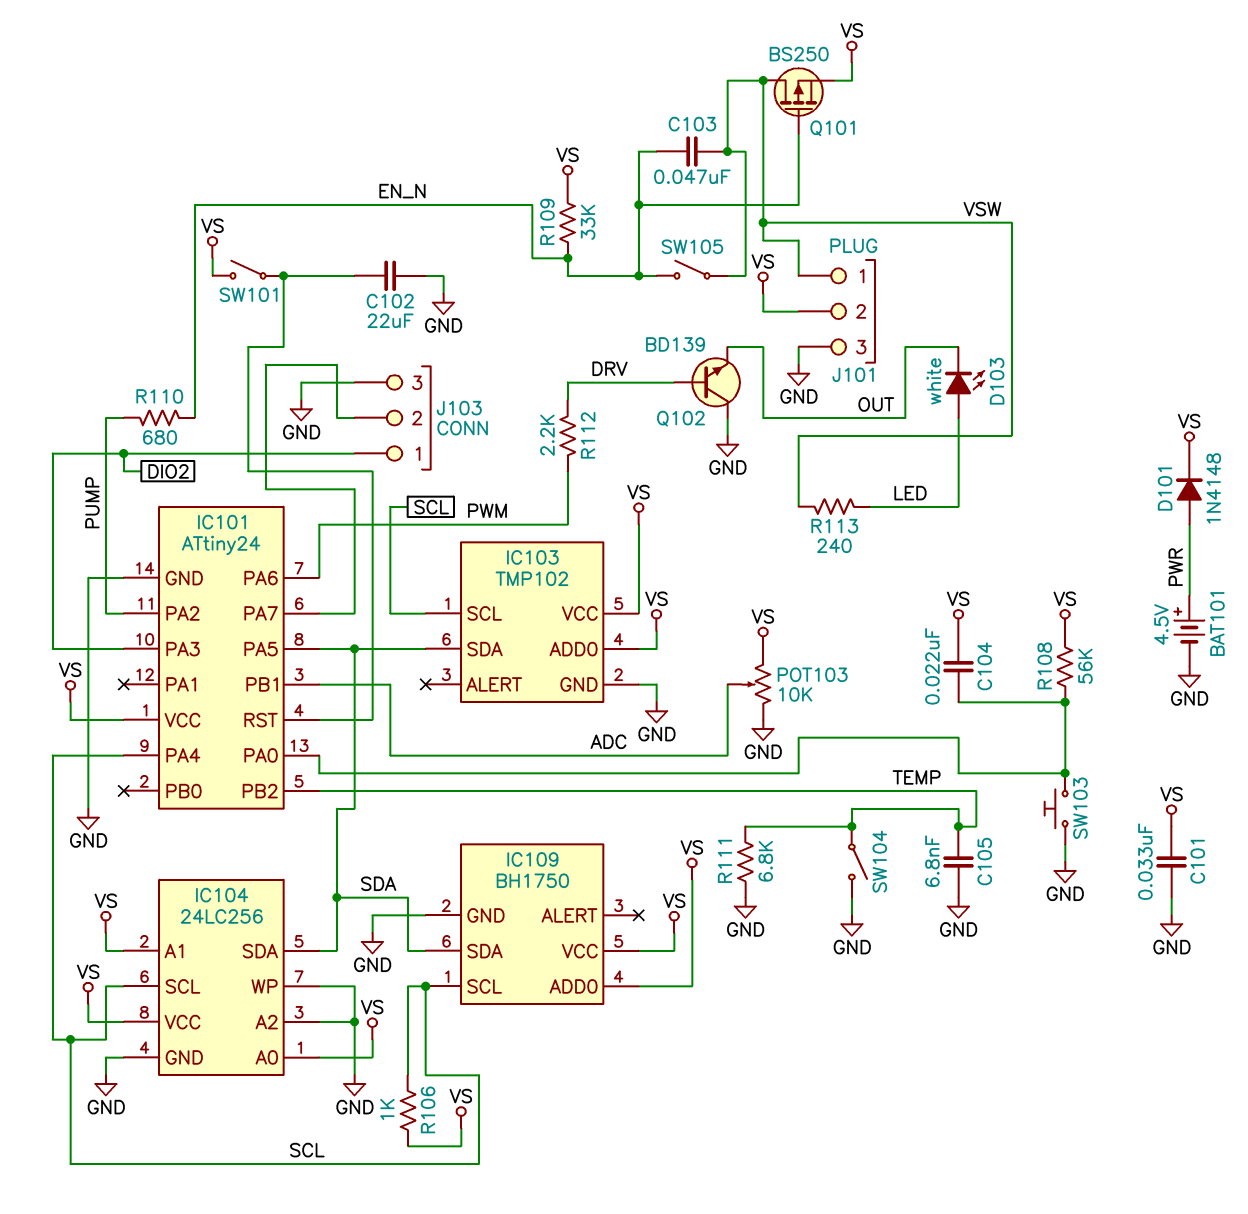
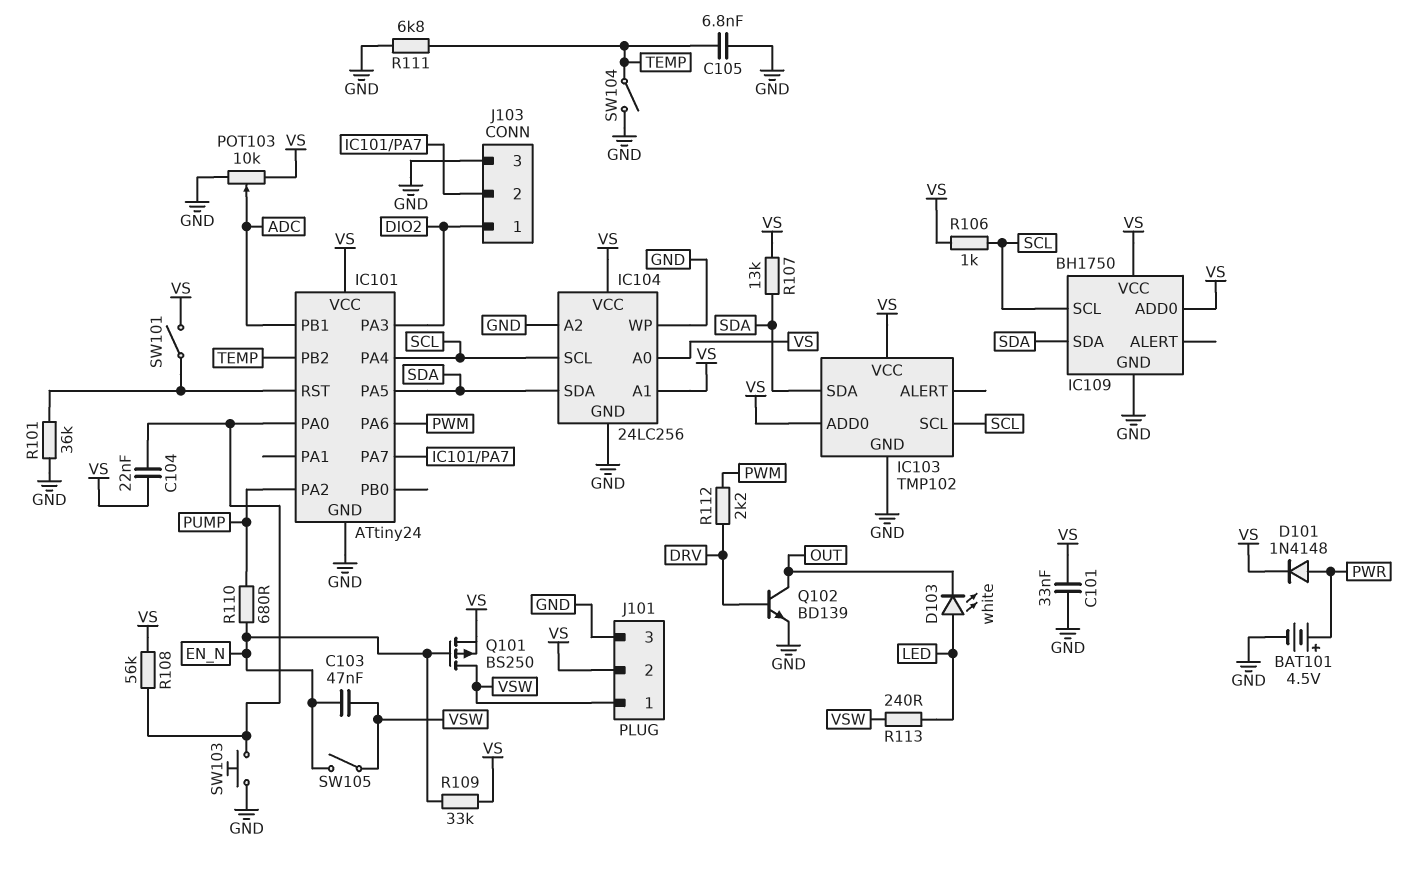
C102: 22uF (GND, IC101/RST) -> none
Q102: NPN BD139 (B DRV, C GND, E OUT) -> NPN BD139 (B DRV, C OUT, E GND)
R101: none -> 36k (GND, IC101/RST)
R107: none -> 13k (SDA, VS)

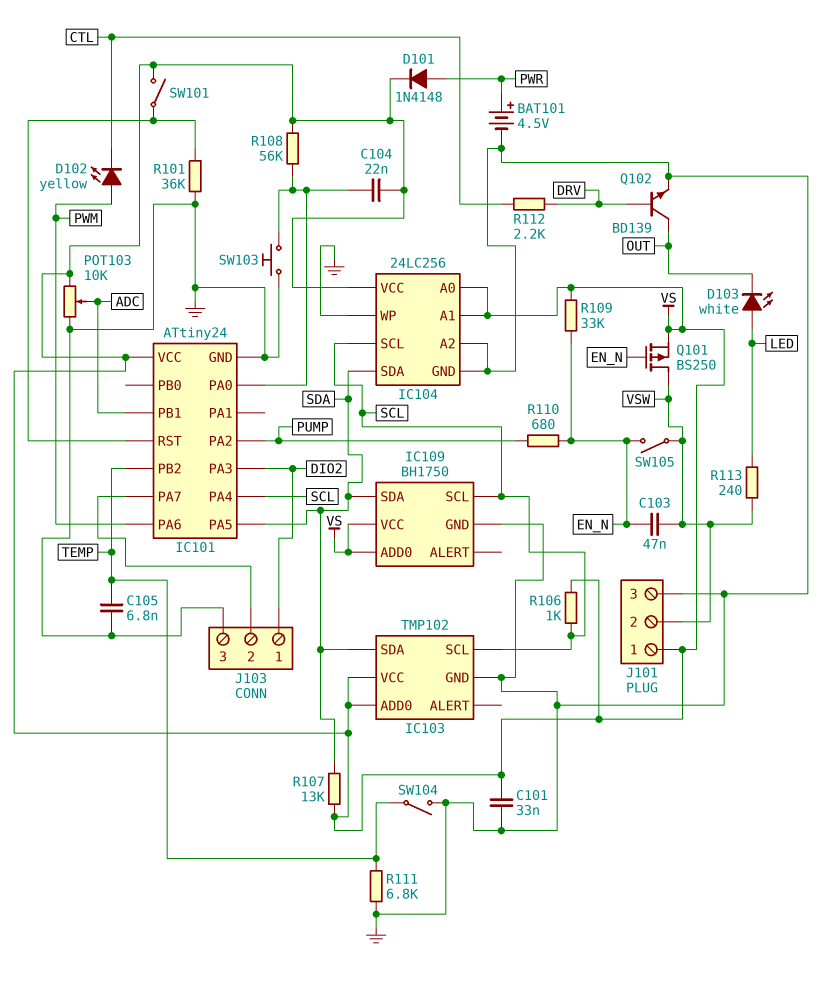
D102: none -> LED yellow (A PWM, K CTL)
J101 pin 1: VSW -> VS
J101 pin 2: VS -> VSW
R112: 2.2k (DRV, PWM) -> 2.2k (CTL, DRV)

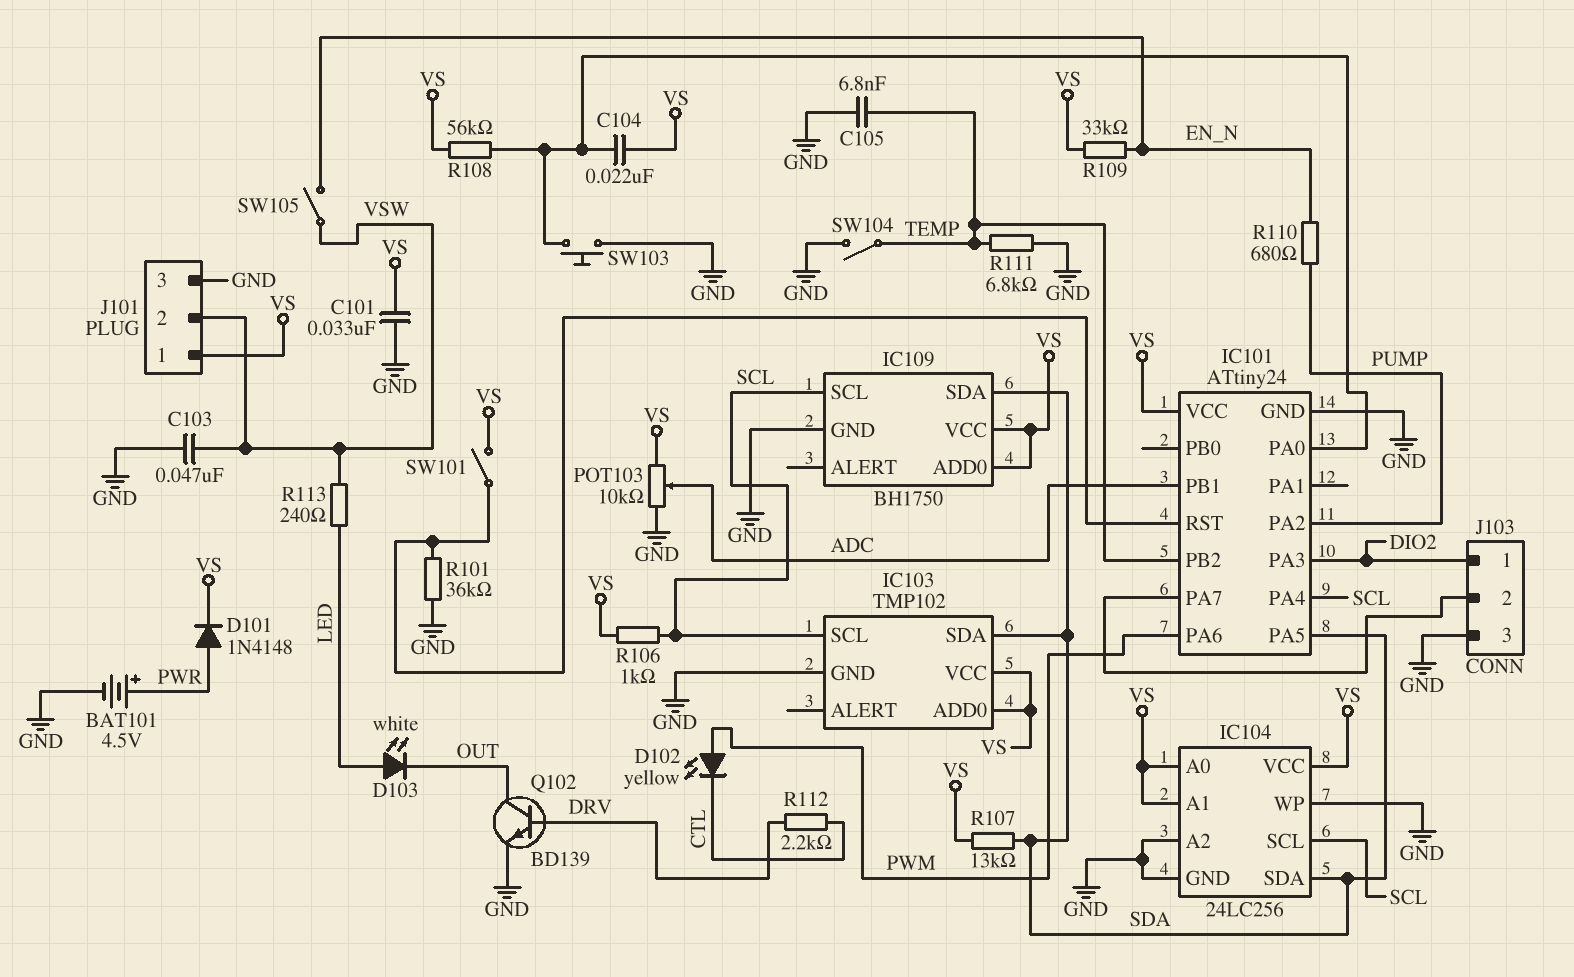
C103: 47nF (EN_N, VSW) -> 47nF (GND, VSW)
Q101: PMOS BS250 (G EN_N, D VSW, S VS) -> none

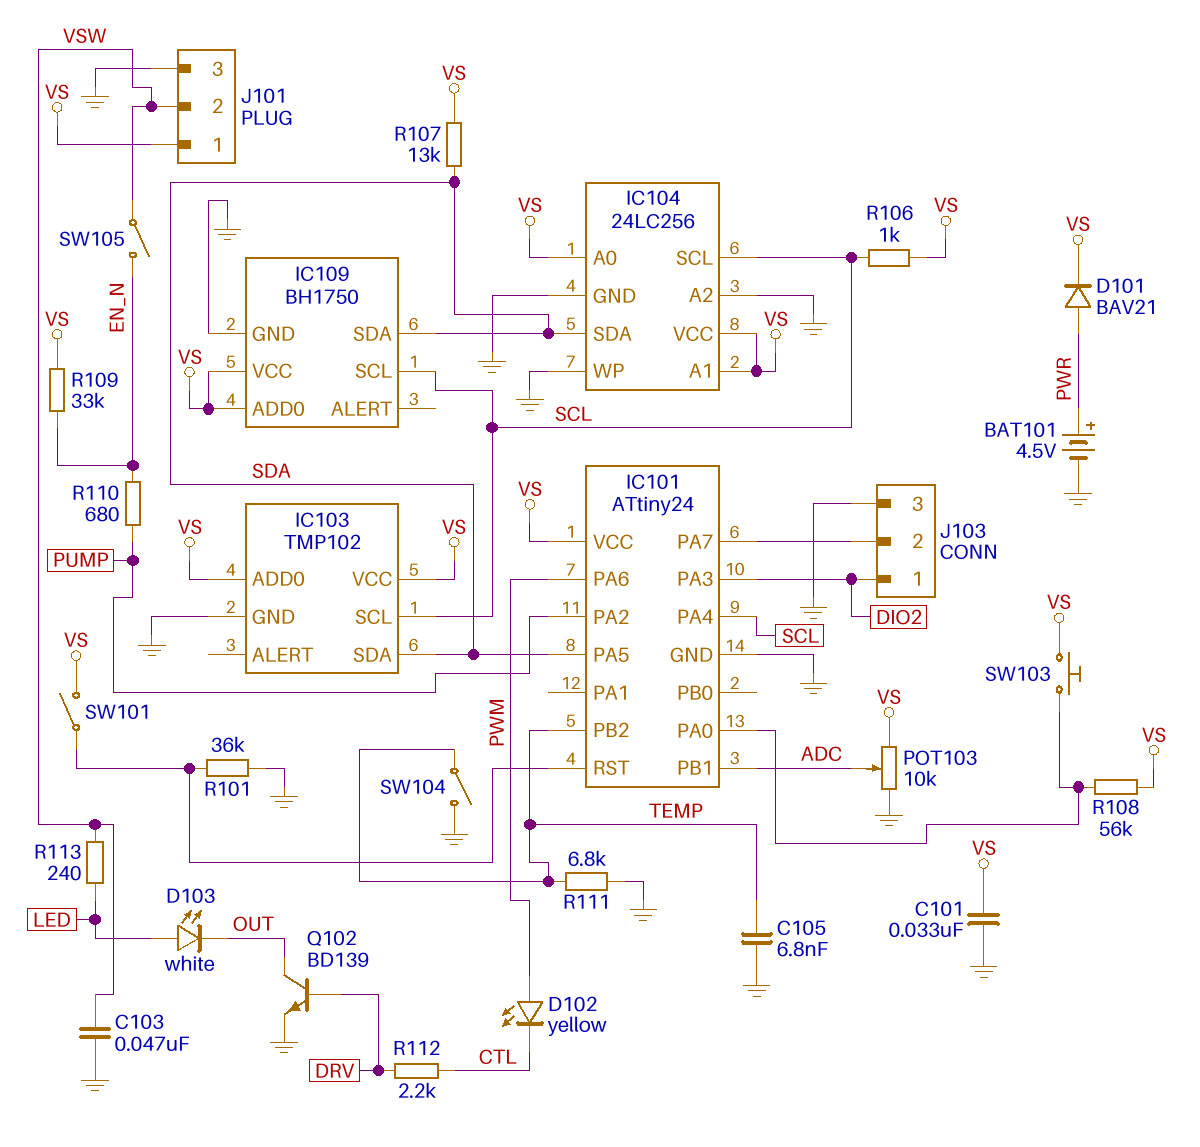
C104: 22nF (IC101/PA0, VS) -> none
D101: diode 1N4148 (A PWR, K VS) -> diode BAV21 (A PWR, K VS)
SW103: button (GND, IC101/PA0) -> button (IC101/PA0, VS)

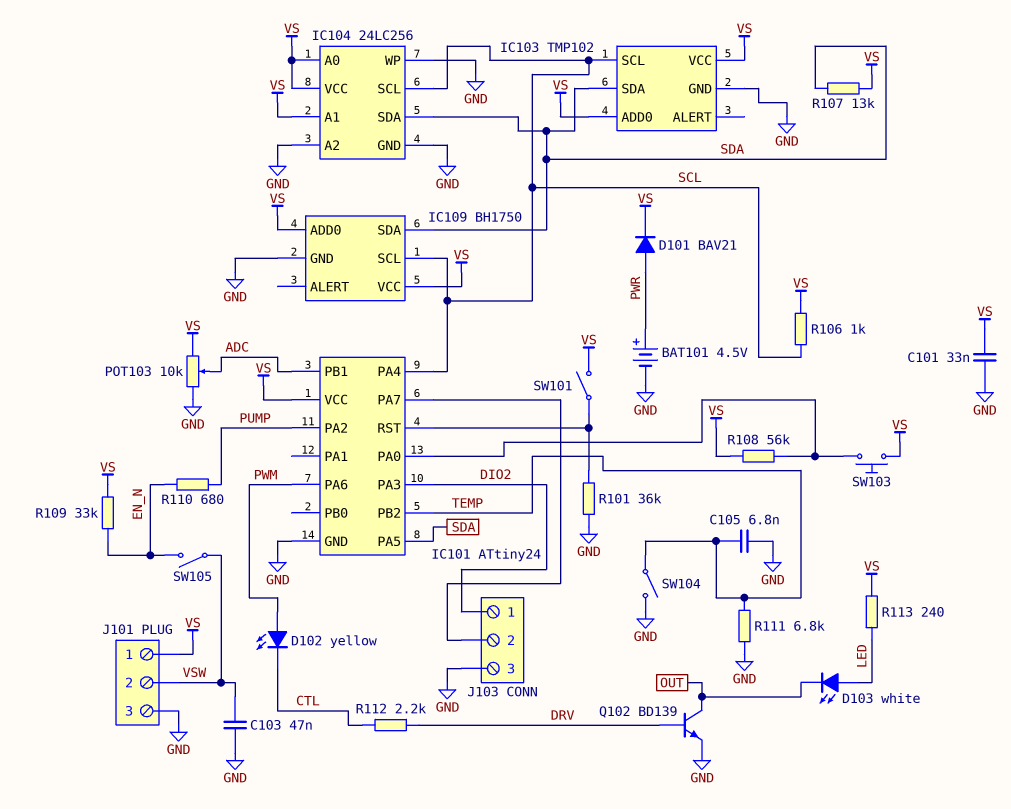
R113: 240 (LED, VSW) -> 240 (LED, VS)

